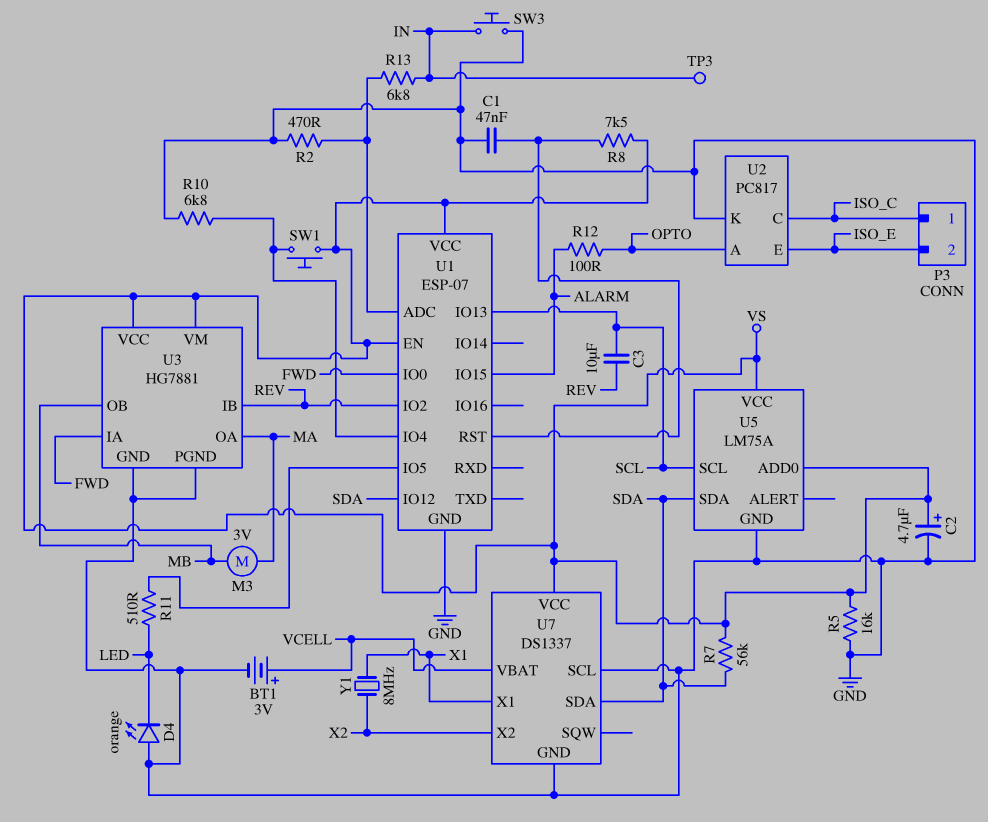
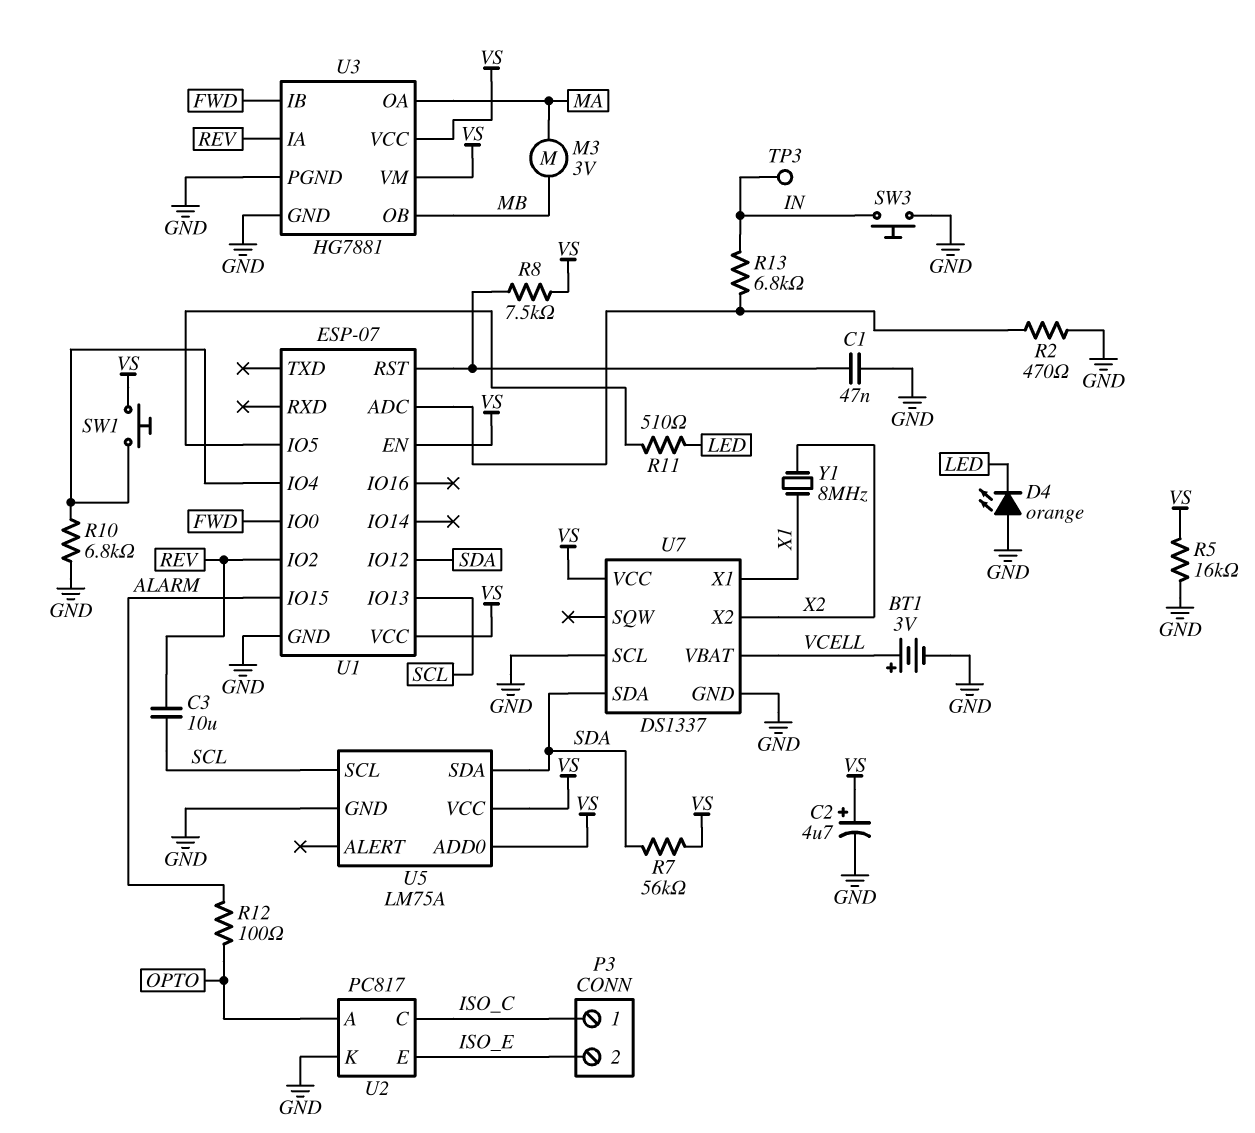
U3 pin IA: FWD -> REV
U3 pin IB: REV -> FWD

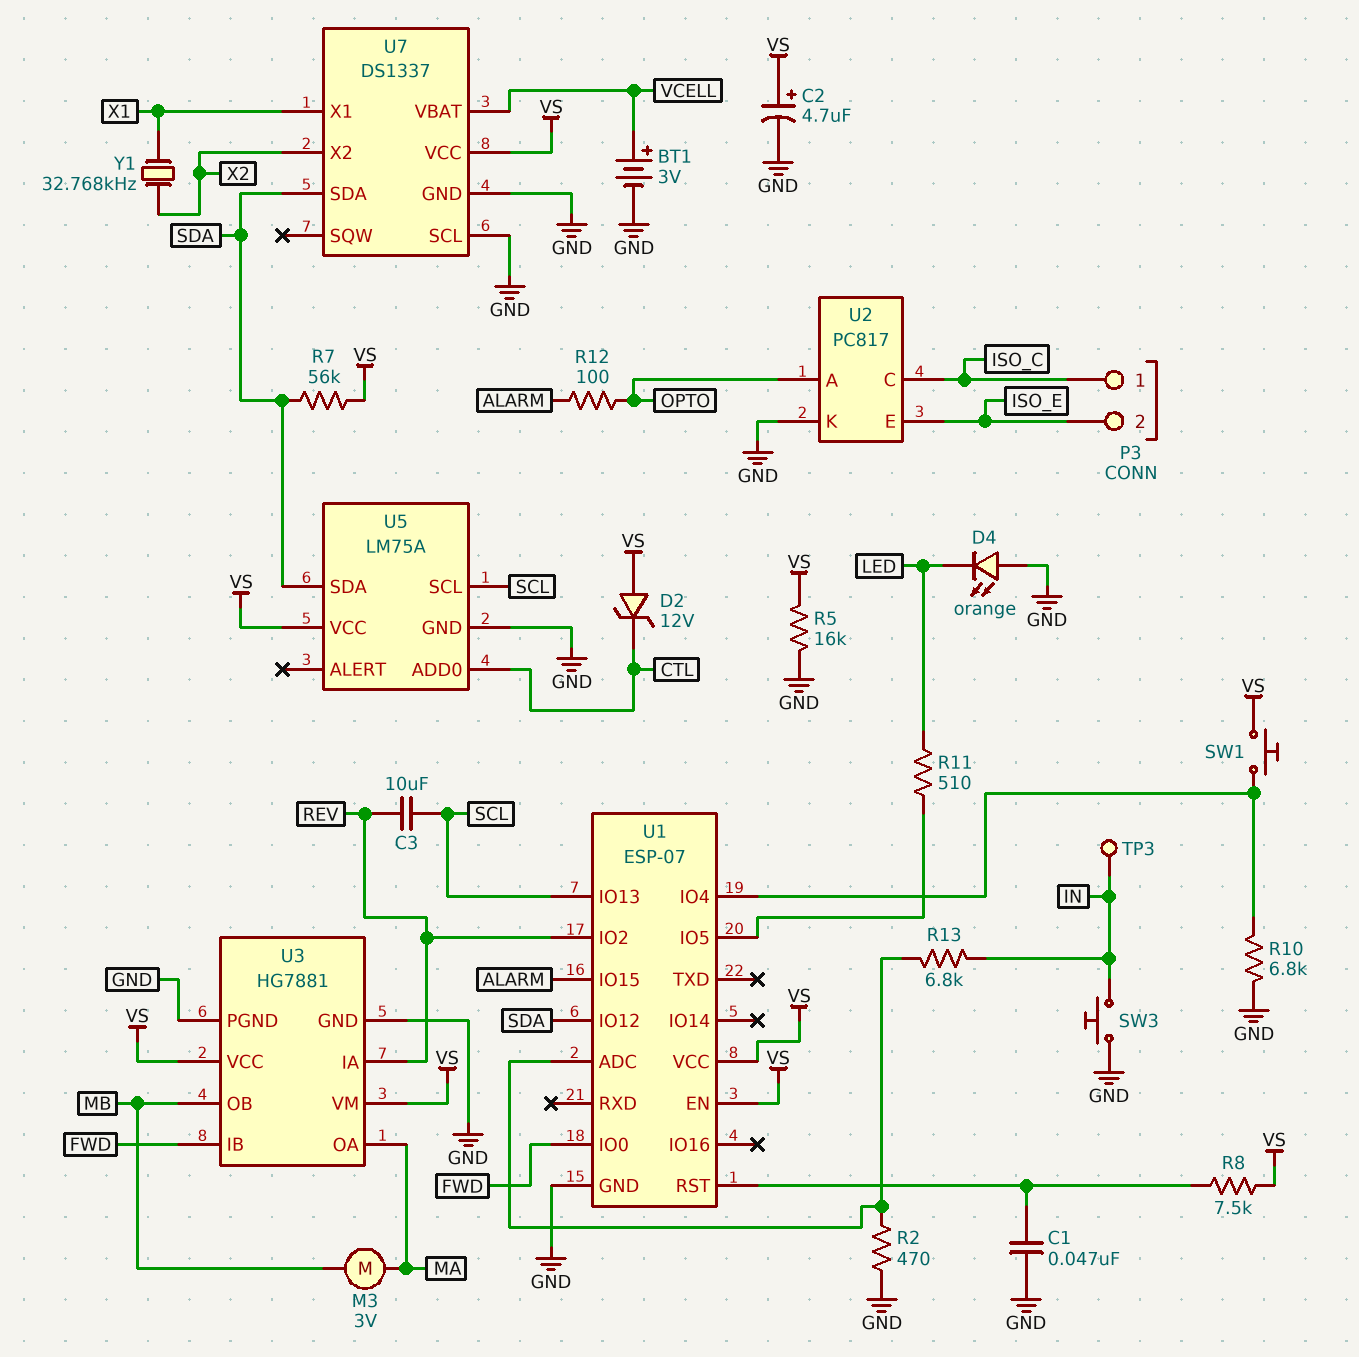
D2: none -> zener 12V (A VS, K CTL)
U5 pin ADD0: VS -> CTL
Y1: 8MHz (X1, X2) -> 32.768kHz (X1, X2)

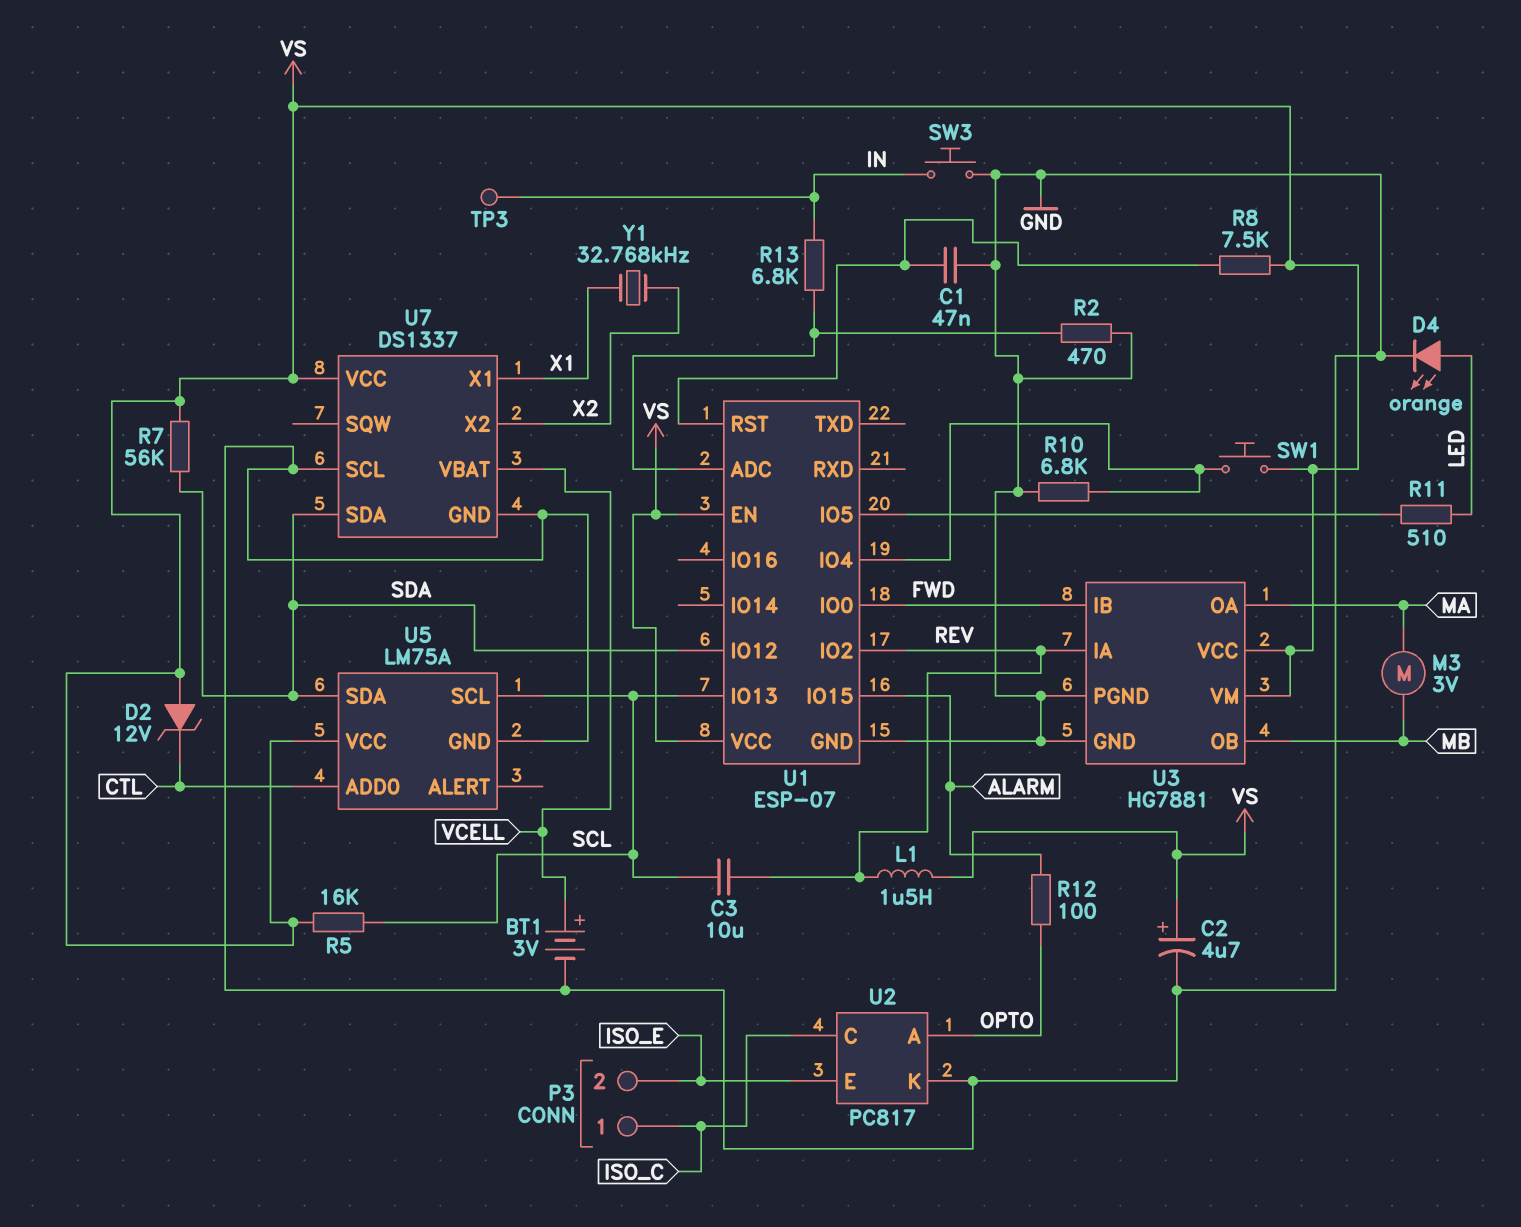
D4: LED orange (A GND, K LED) -> LED orange (A LED, K GND)
L1: none -> 1.5uH (REV, VS)
R5: 16k (GND, VS) -> 16k (SCL, VS)

